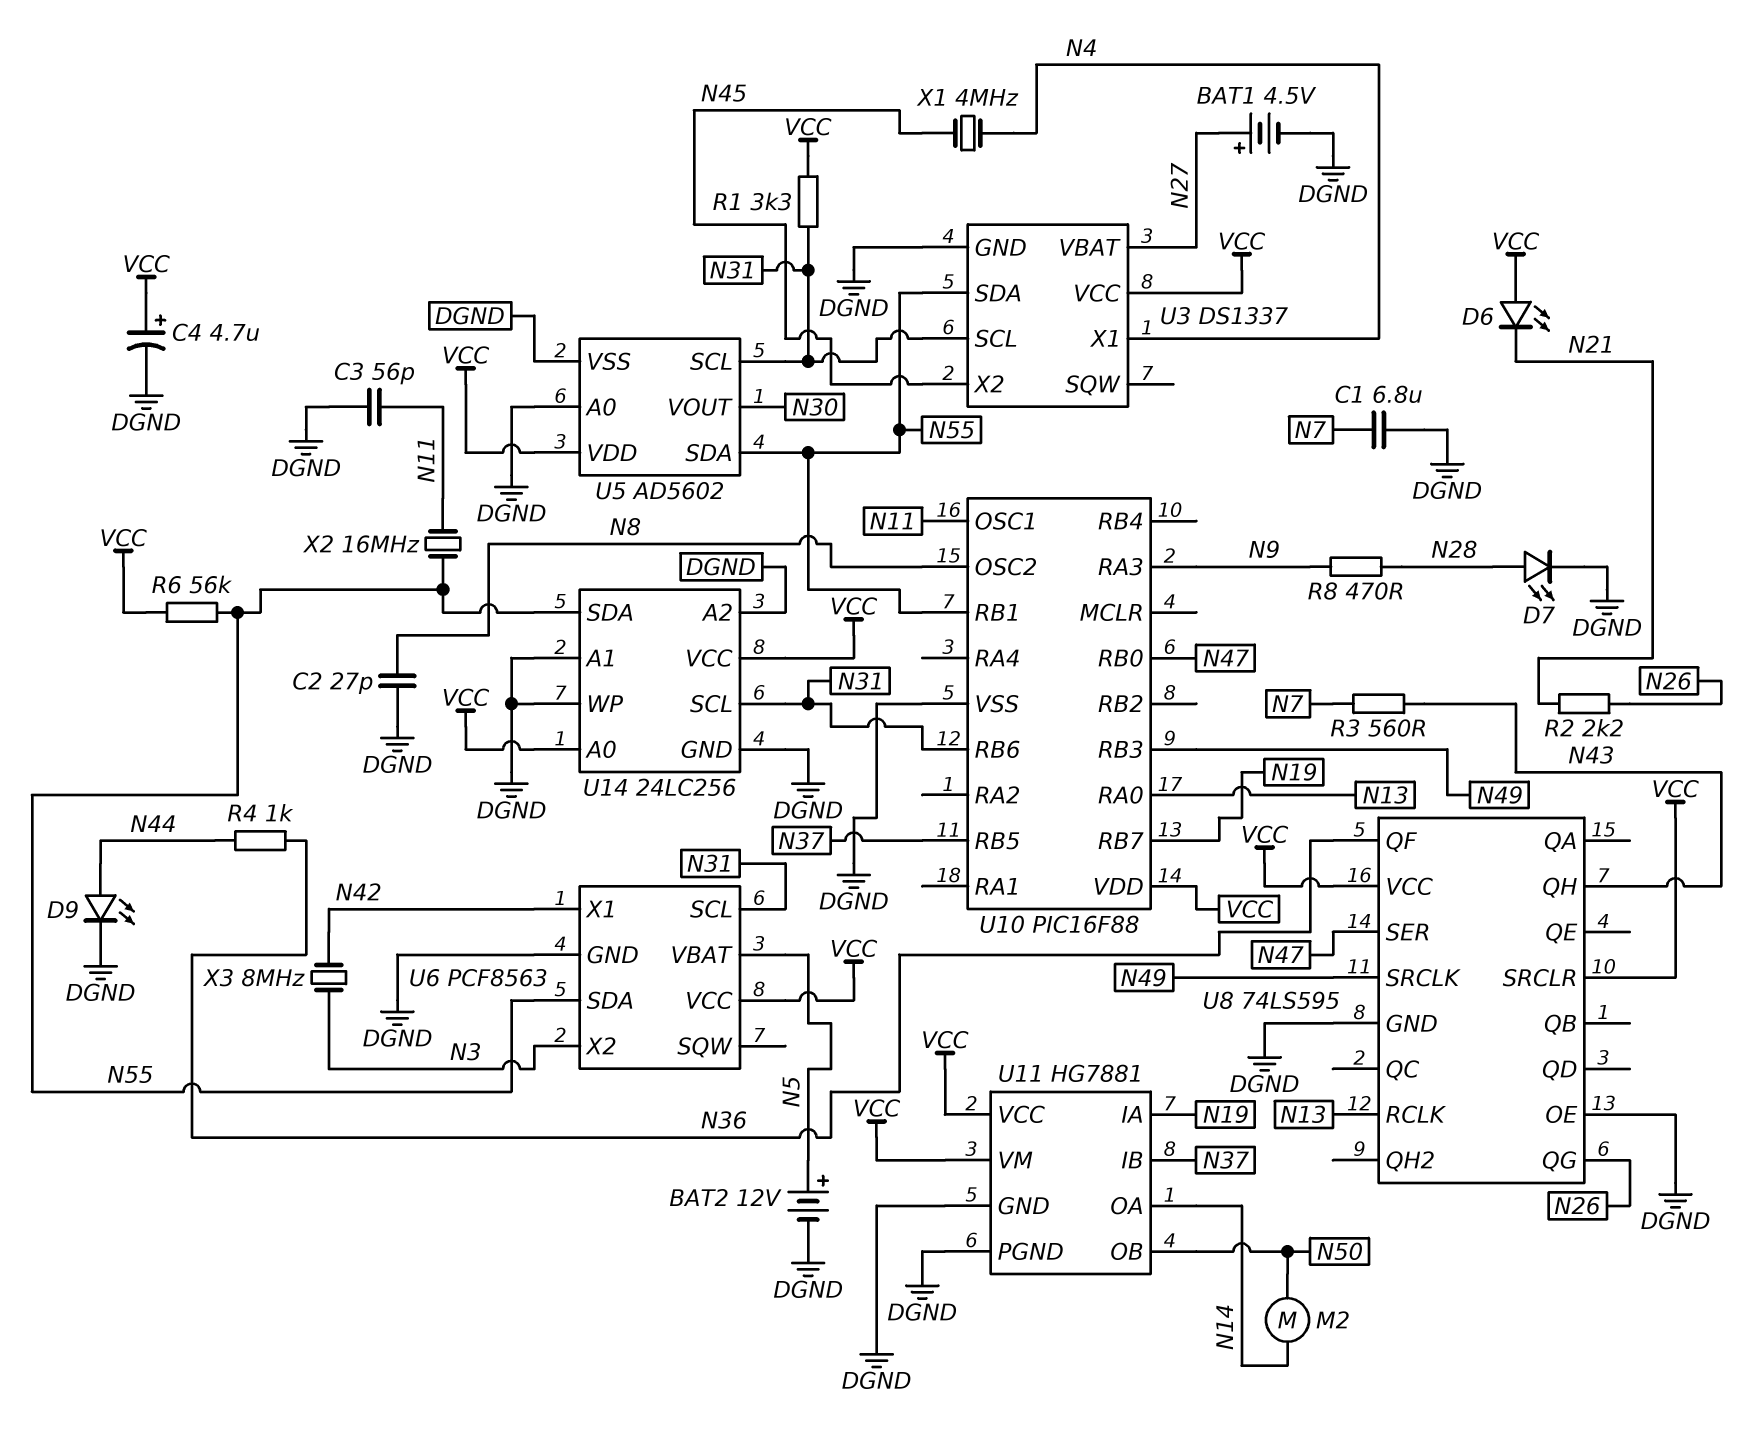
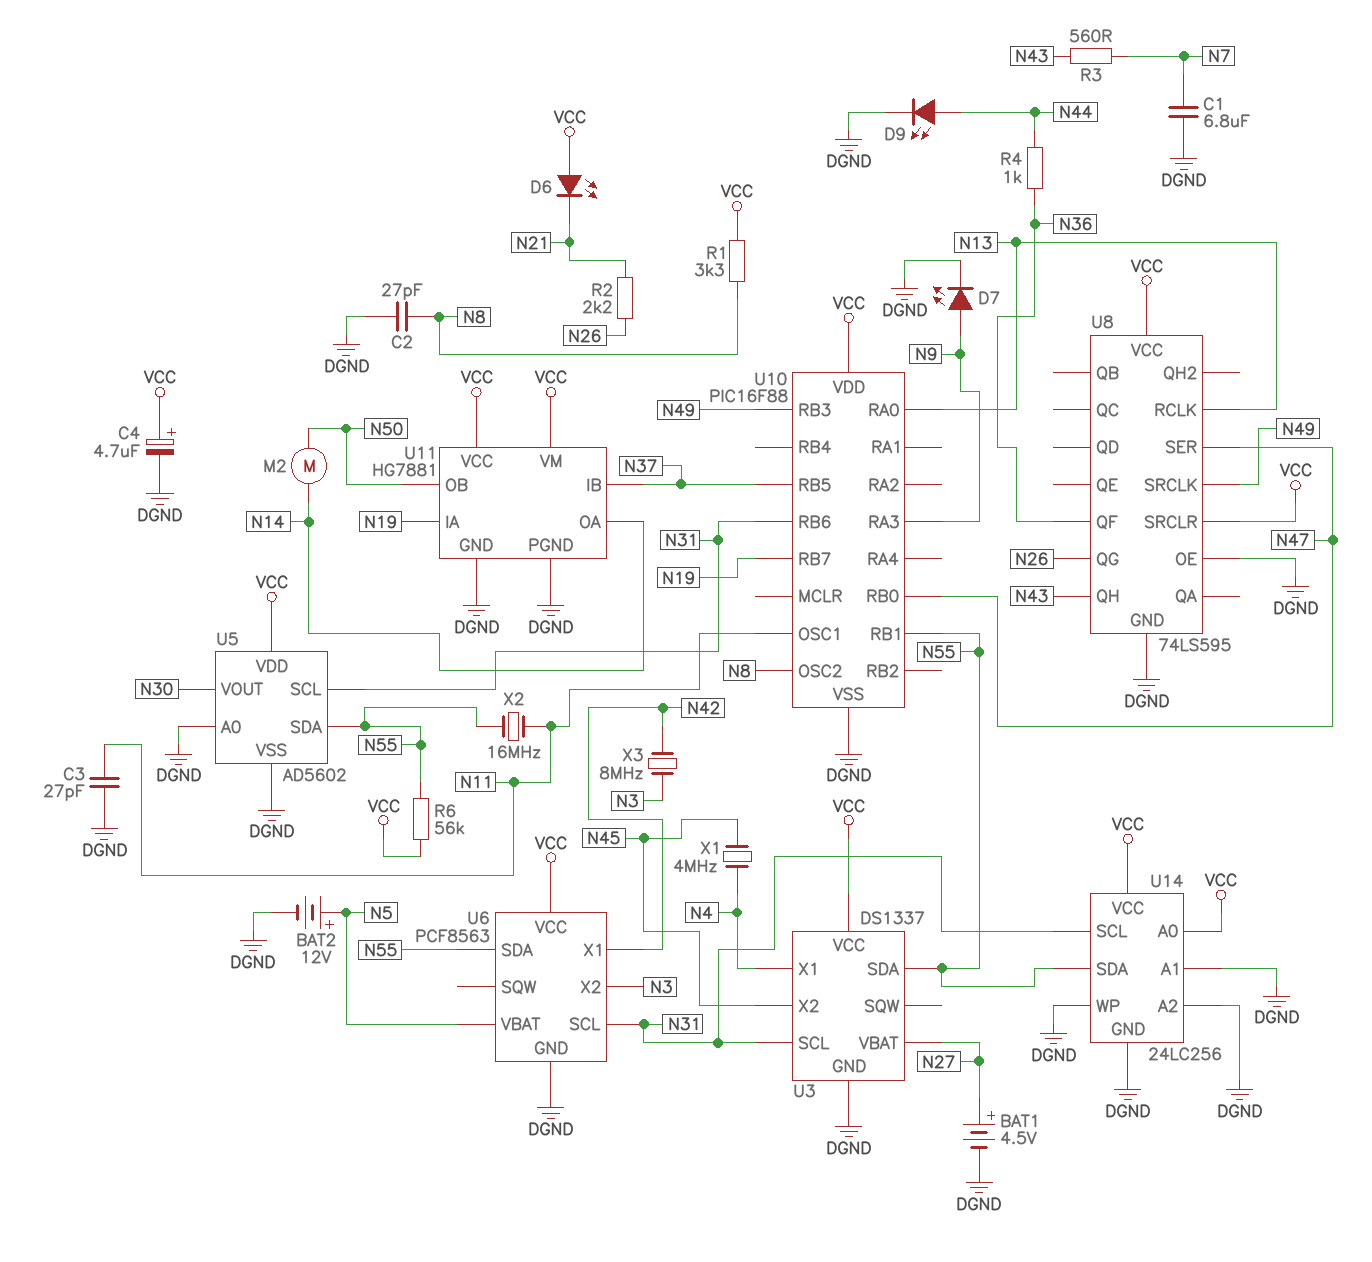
C3: 56pF (DGND, N11) -> 27pF (DGND, N11)
D7: LED (A N28, K DGND) -> LED (A N9, K DGND)
R1: 3.3k (N31, VCC) -> 3.3k (N8, VCC)
R8: 470 (N9, N28) -> none

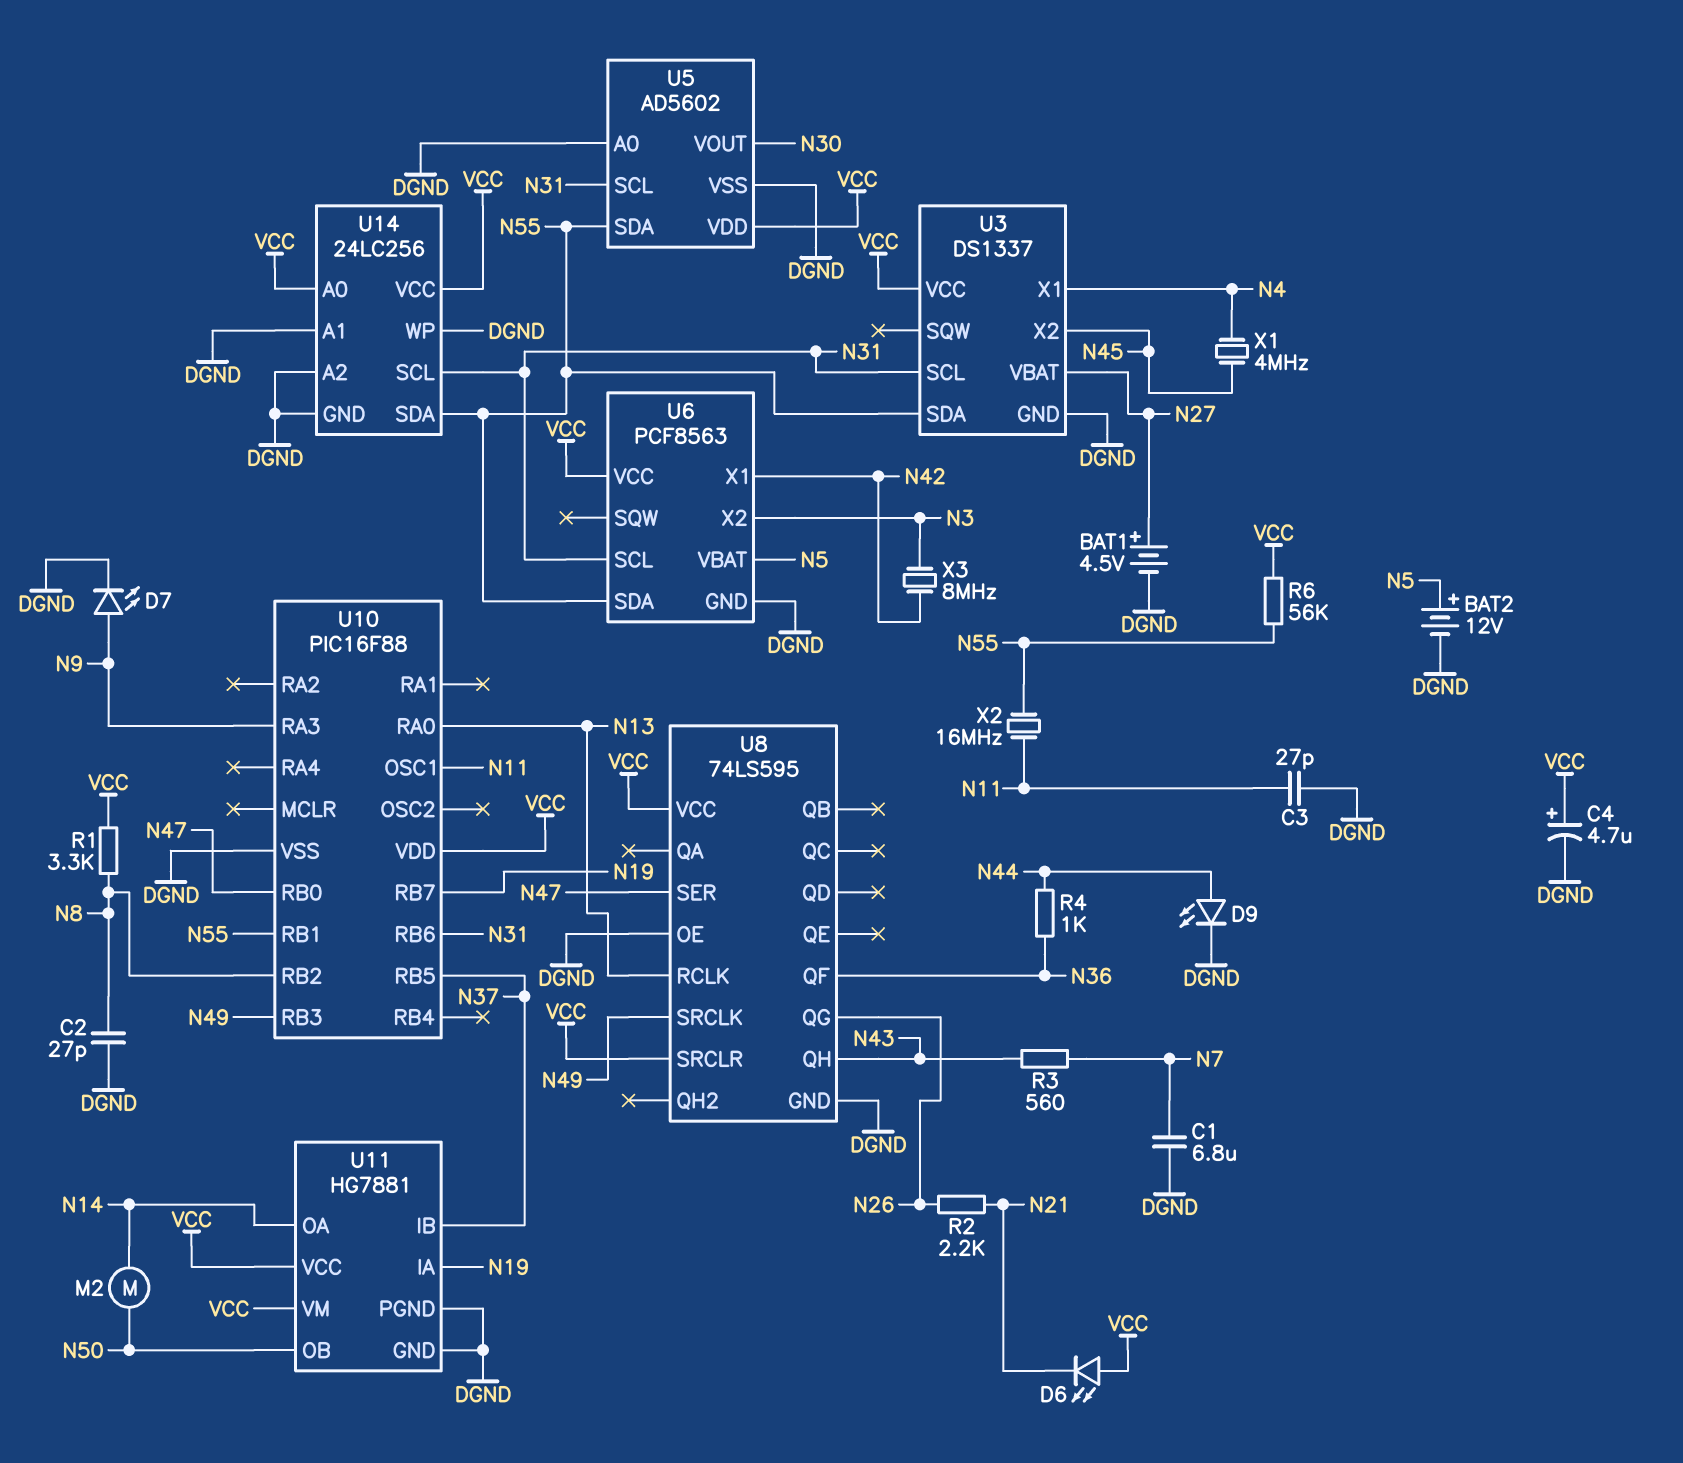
U10 pin OSC2: N8 -> none
U10 pin RB2: none -> N8

